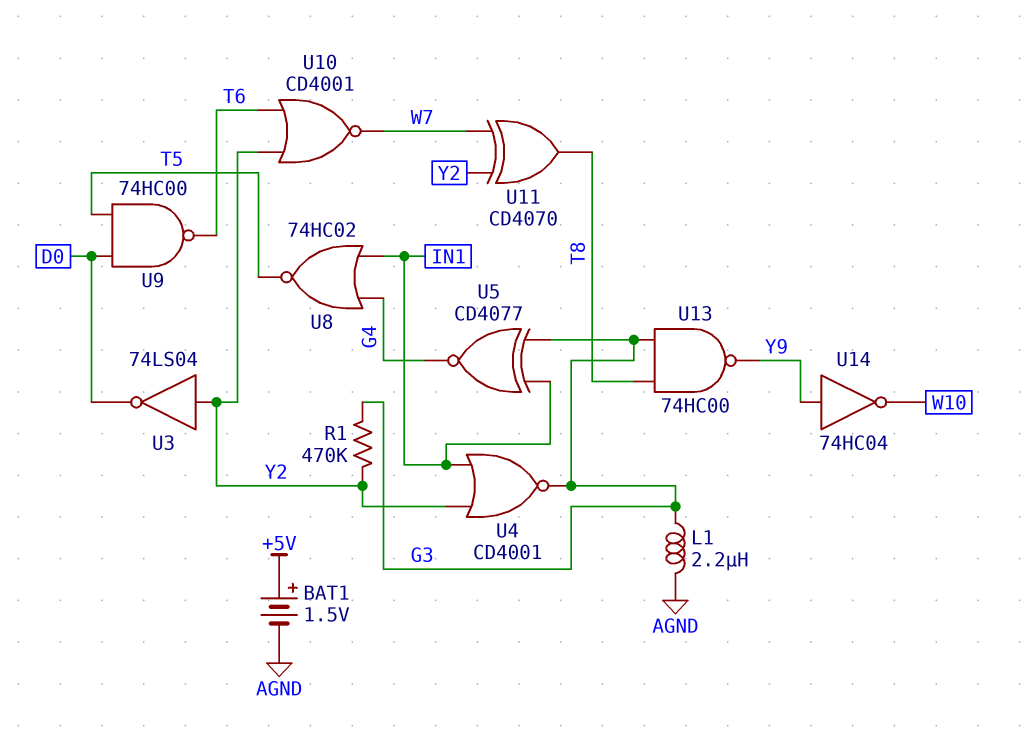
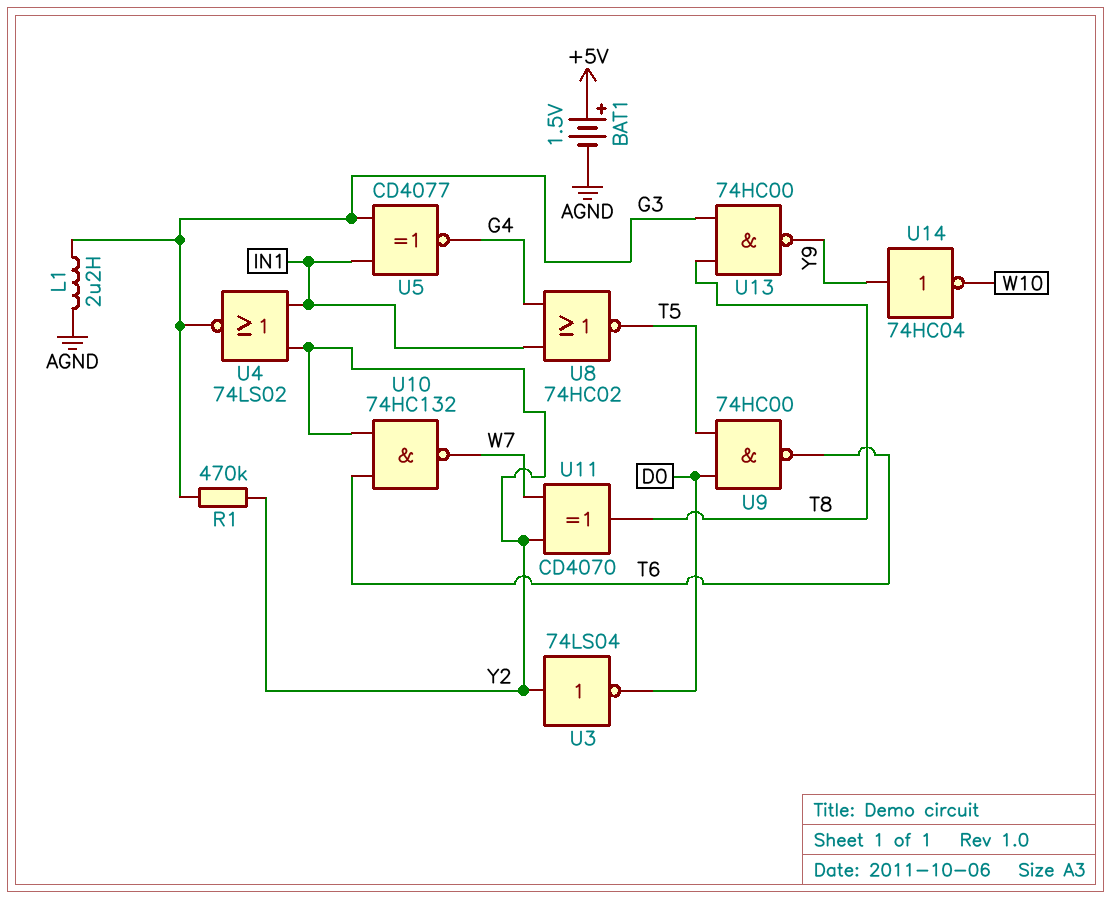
U4: NOR CD4001 (in IN1, in Y2, out G3) -> NOR 74LS02 (in IN1, in Y2, out G3)
U10: NOR CD4001 (in T6, in Y2, out W7) -> NAND 74HC132 (in T6, in Y2, out W7)

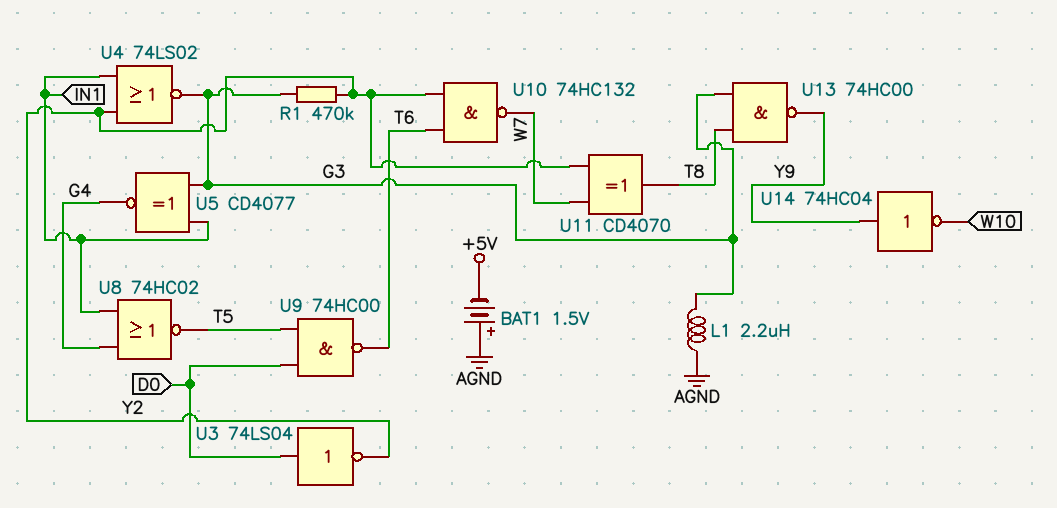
BAT1: 1.5V (plus +5V, minus AGND) -> 1.5V (plus AGND, minus +5V)
U3: NOT 74LS04 (in Y2, out D0) -> NOT 74LS04 (in D0, out Y2)

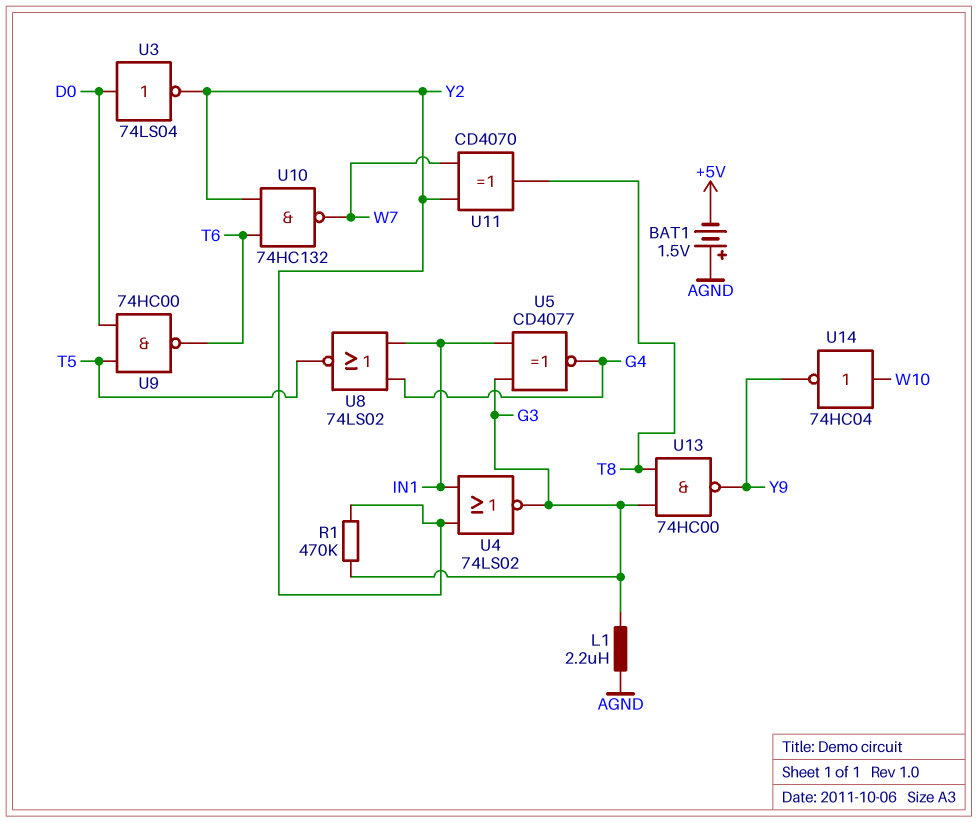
U8: NOR 74HC02 (in G4, in IN1, out T5) -> NOR 74LS02 (in G4, in IN1, out T5)
U14: NOT 74HC04 (in Y9, out W10) -> NOT 74HC04 (in W10, out Y9)

